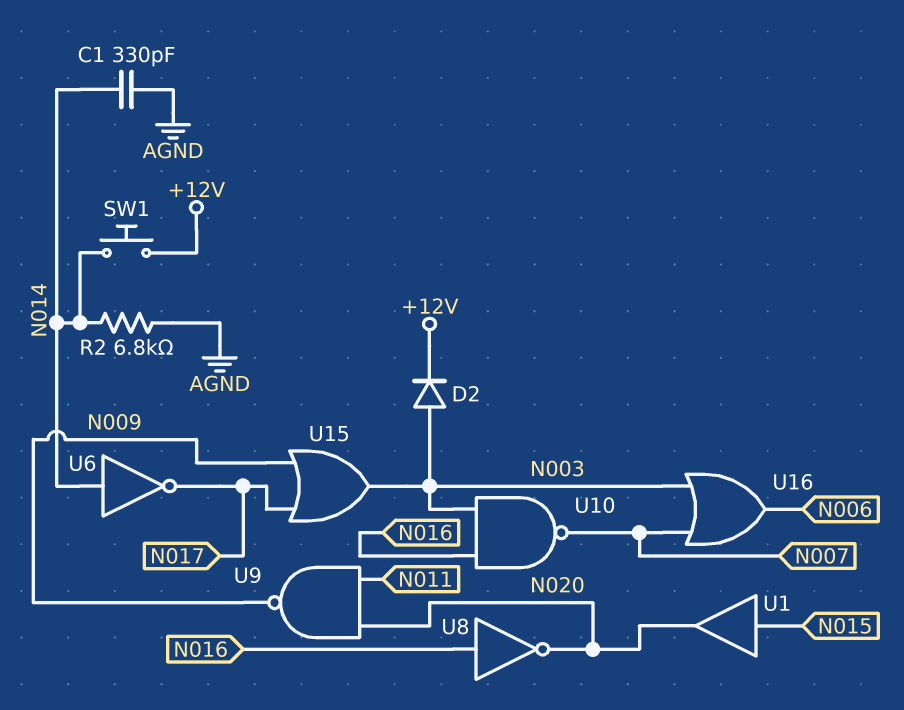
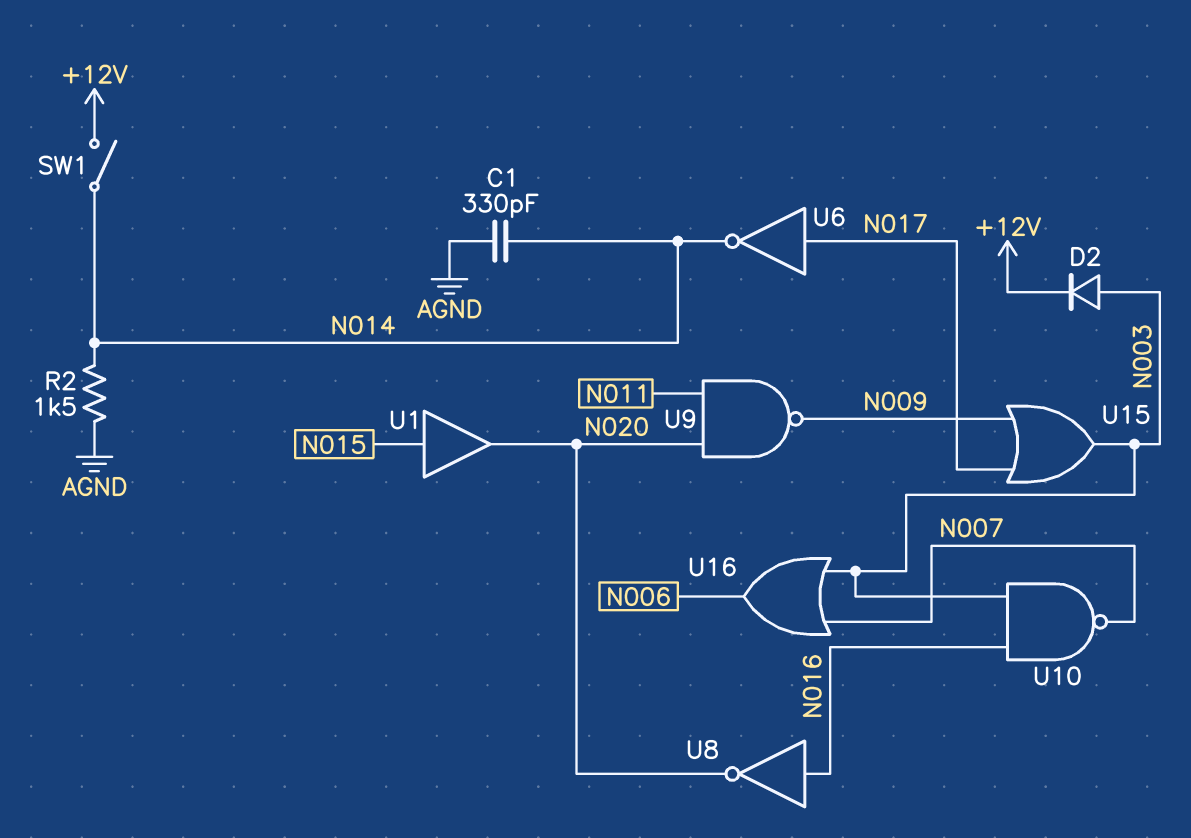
R2: 6.8k (AGND, N014) -> 1.5k (AGND, N014)
SW1: button (+12V, N014) -> switch (+12V, N014)
U6: NOT (in N014, out N017) -> NOT (in N017, out N014)

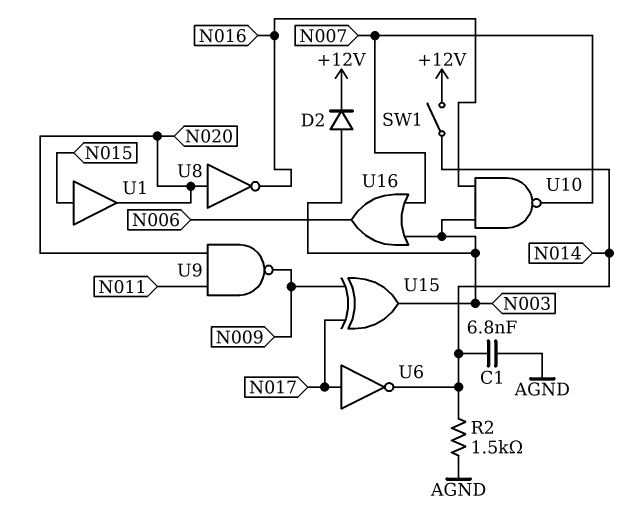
C1: 330pF (AGND, N014) -> 6.8nF (AGND, N014)
U8: NOT (in N016, out N020) -> NOT (in N020, out N016)
U15: OR (in N009, in N017, out N003) -> XOR (in N009, in N017, out N003)

